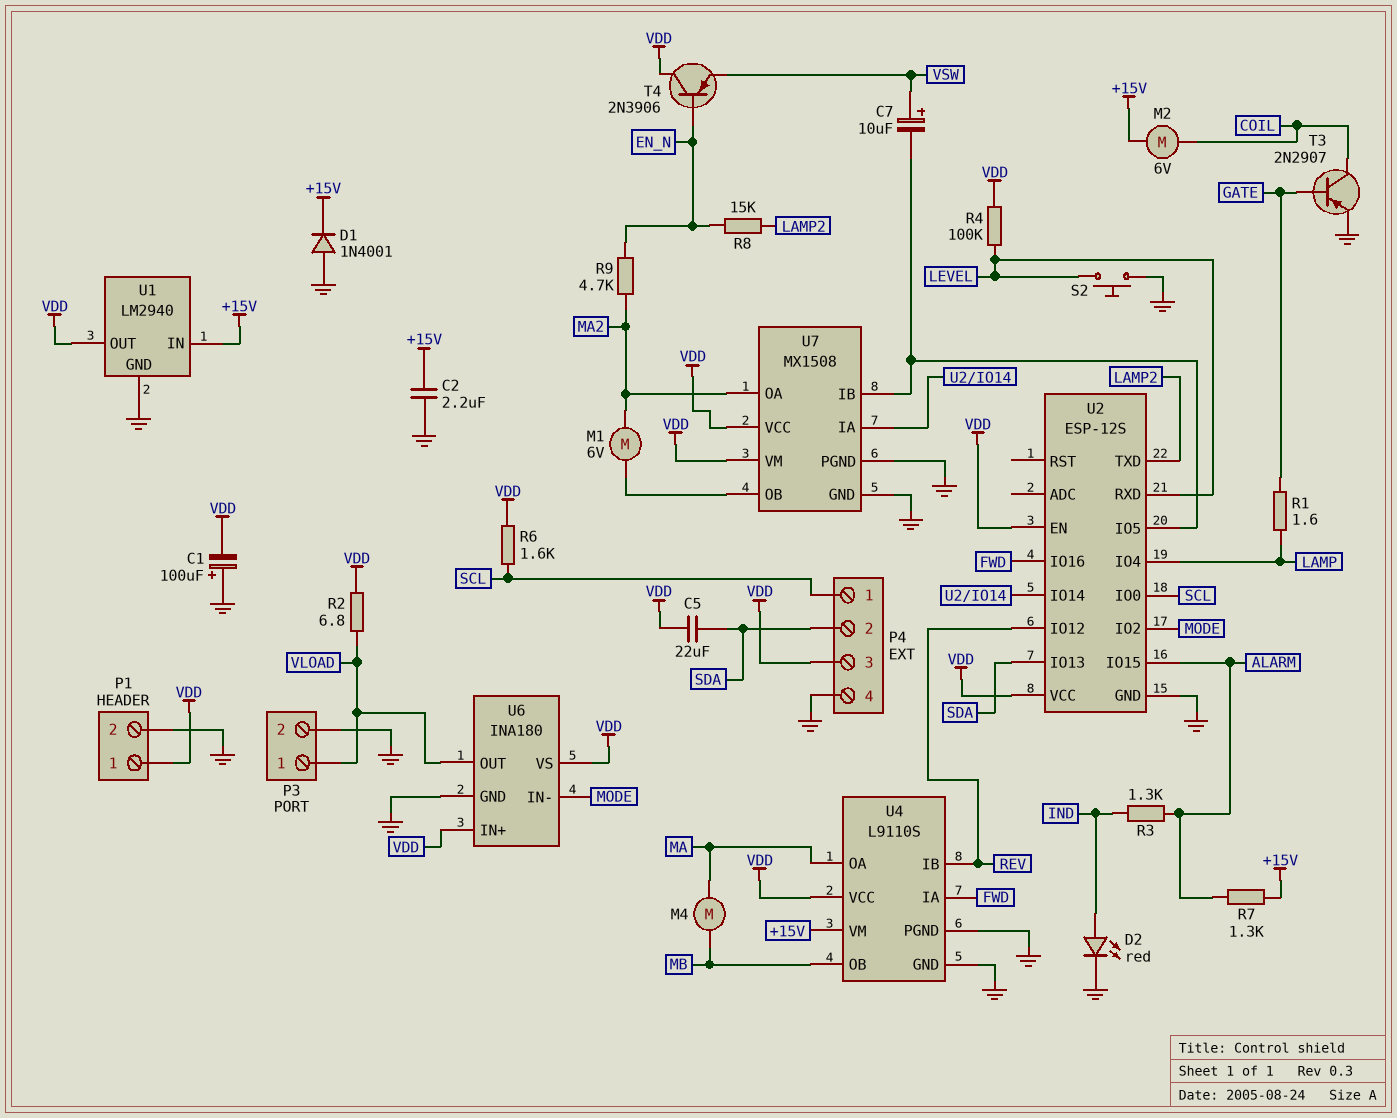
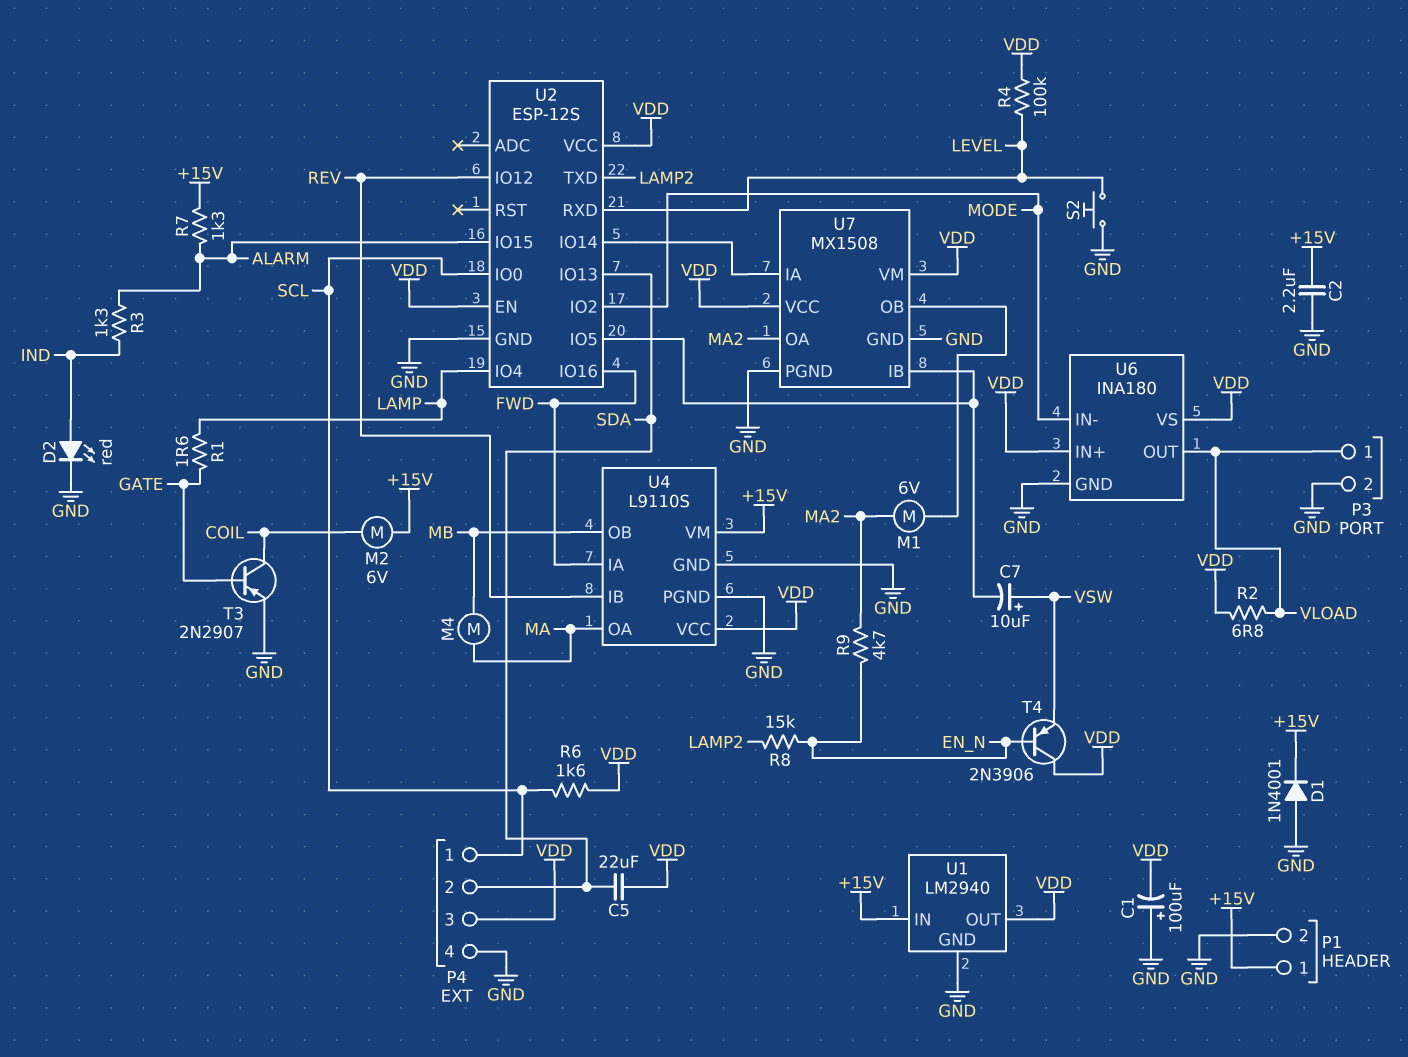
P1 pin 1: VDD -> +15V

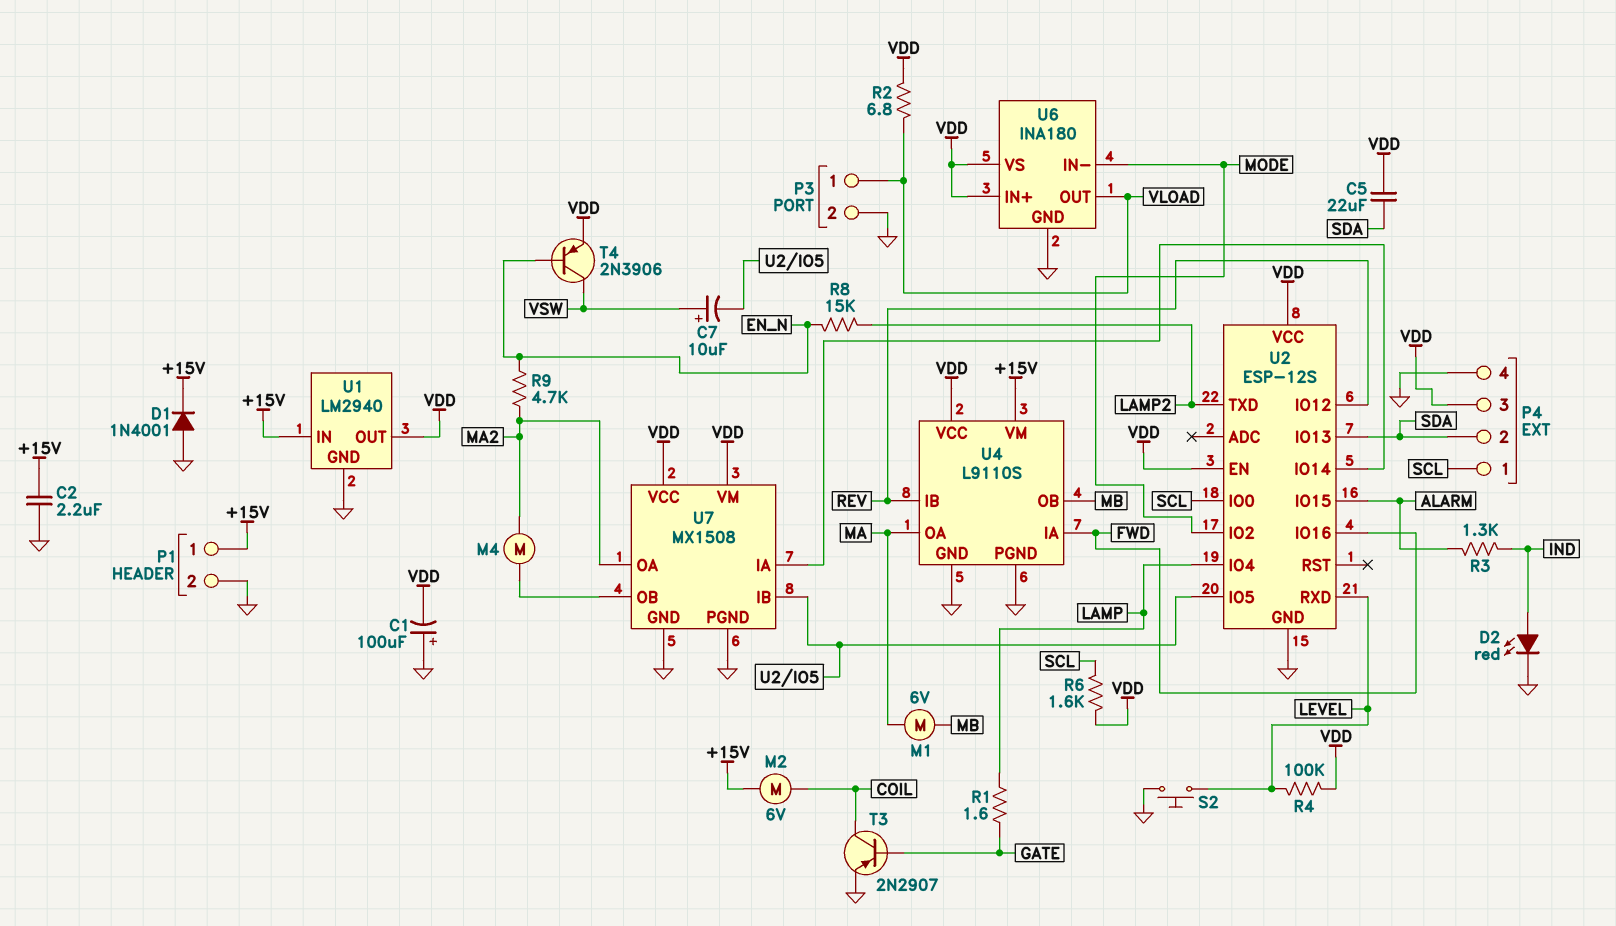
M1: motor 6V (MA2, U7/OB) -> motor 6V (MA, MB)
M4: motor (MA, MB) -> motor (MA2, U7/OB)
R7: 1.3k (+15V, ALARM) -> none
T4: PNP 2N3906 (B EN_N, C VDD, E VSW) -> PNP 2N3906 (B EN_N, C VSW, E VDD)

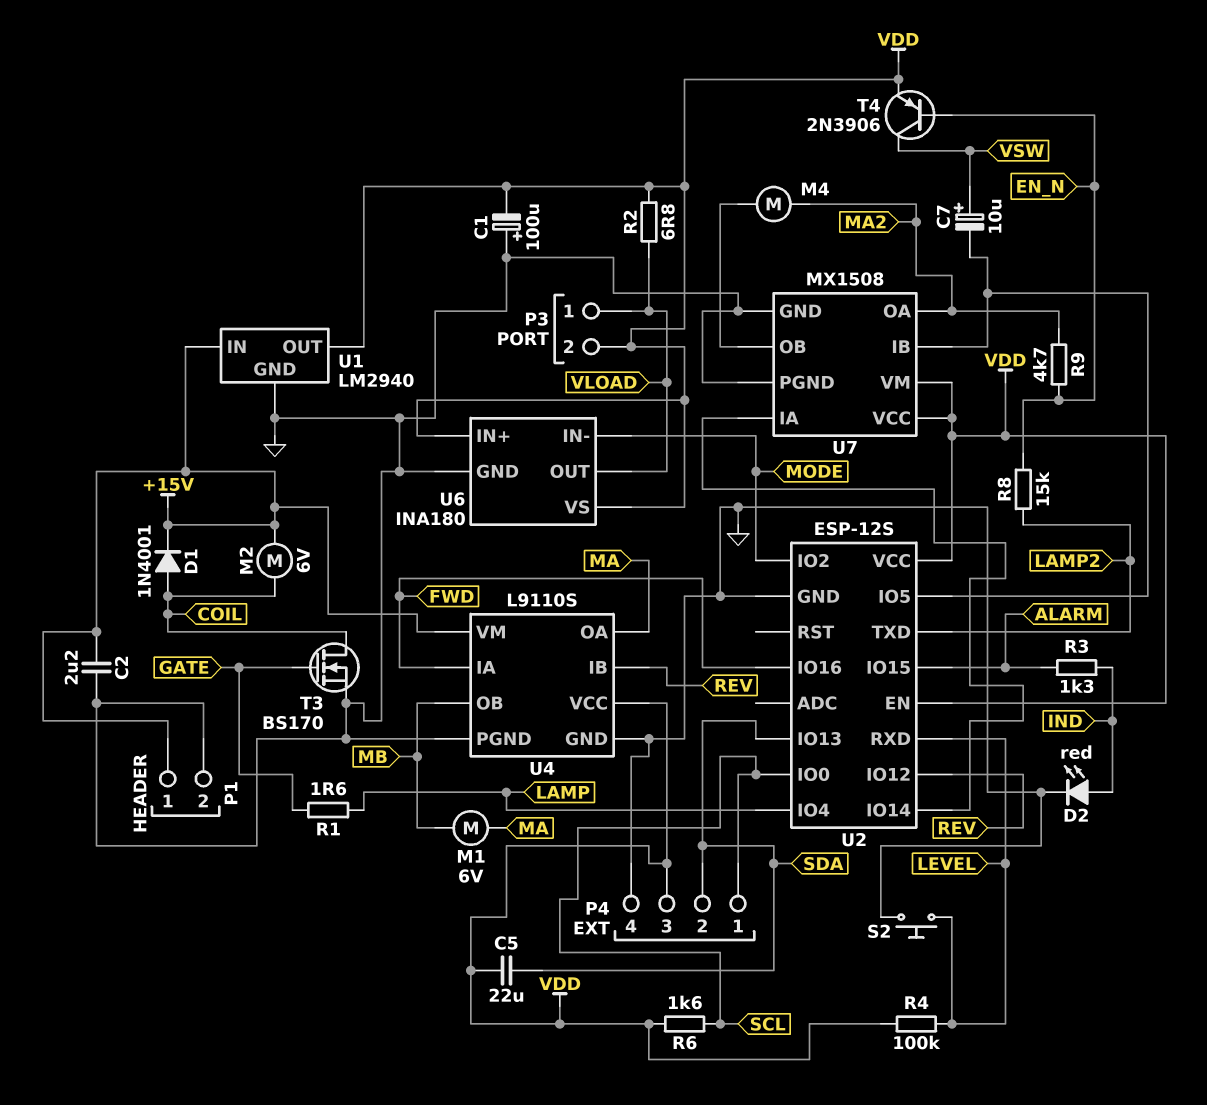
D1: diode 1N4001 (A GND, K +15V) -> diode 1N4001 (A COIL, K +15V)
P3 pin 2: GND -> VDD
T3: PNP 2N2907 (B GATE, C COIL, E GND) -> NMOS BS170 (G GATE, D COIL, S GND)

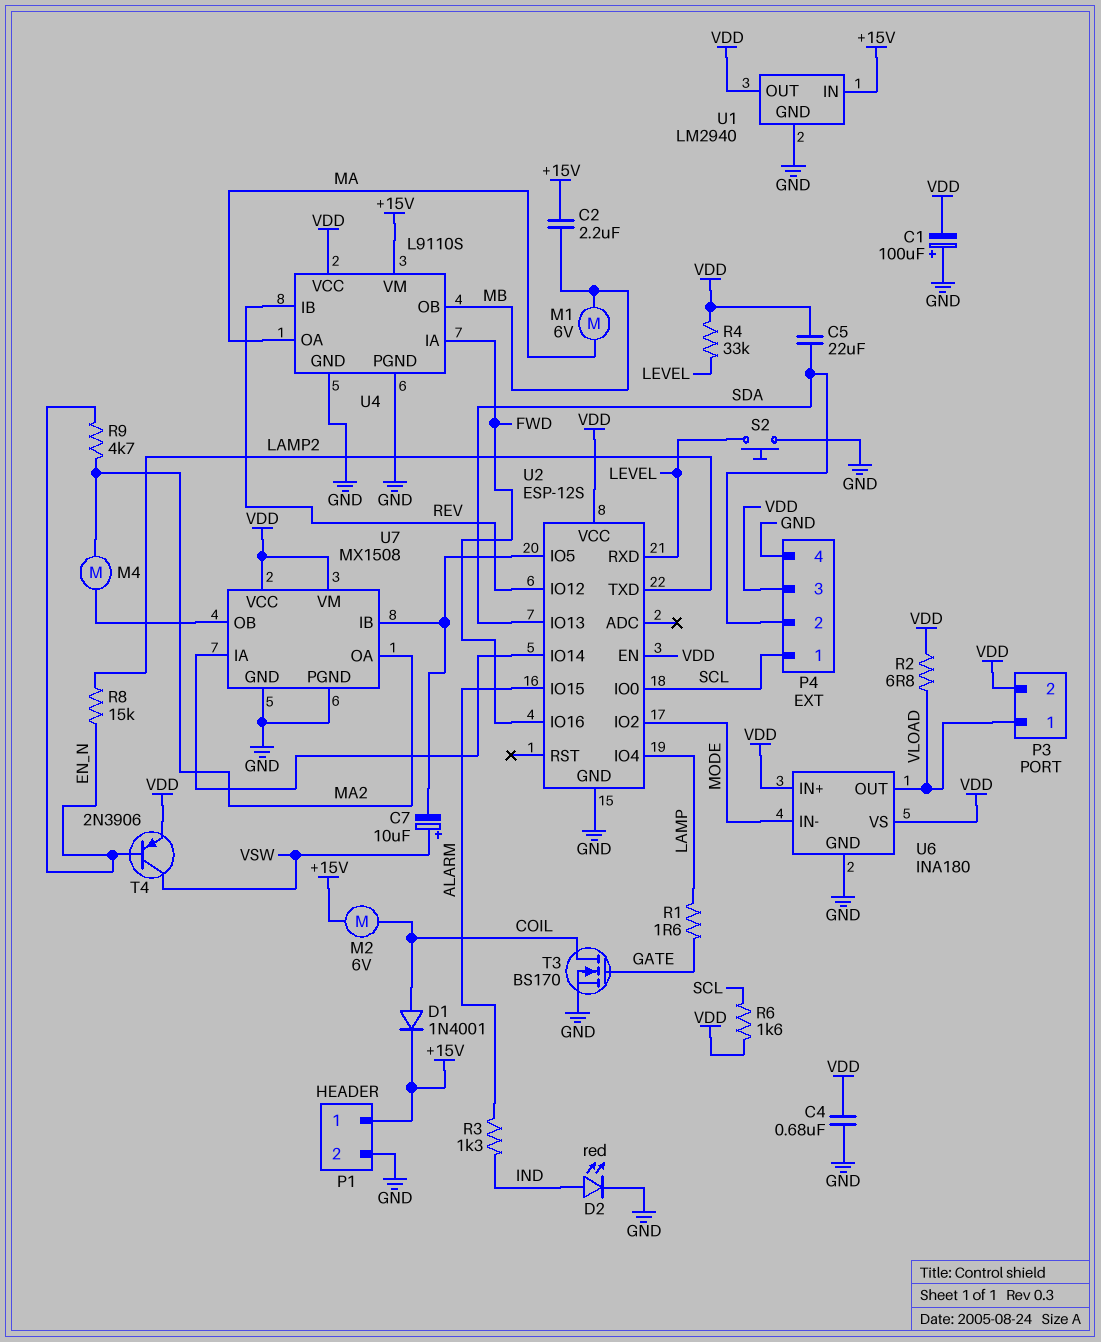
C2: 2.2uF (+15V, GND) -> 2.2uF (+15V, MB)
C4: none -> 680nF (GND, VDD)
R4: 100k (LEVEL, VDD) -> 33k (LEVEL, VDD)

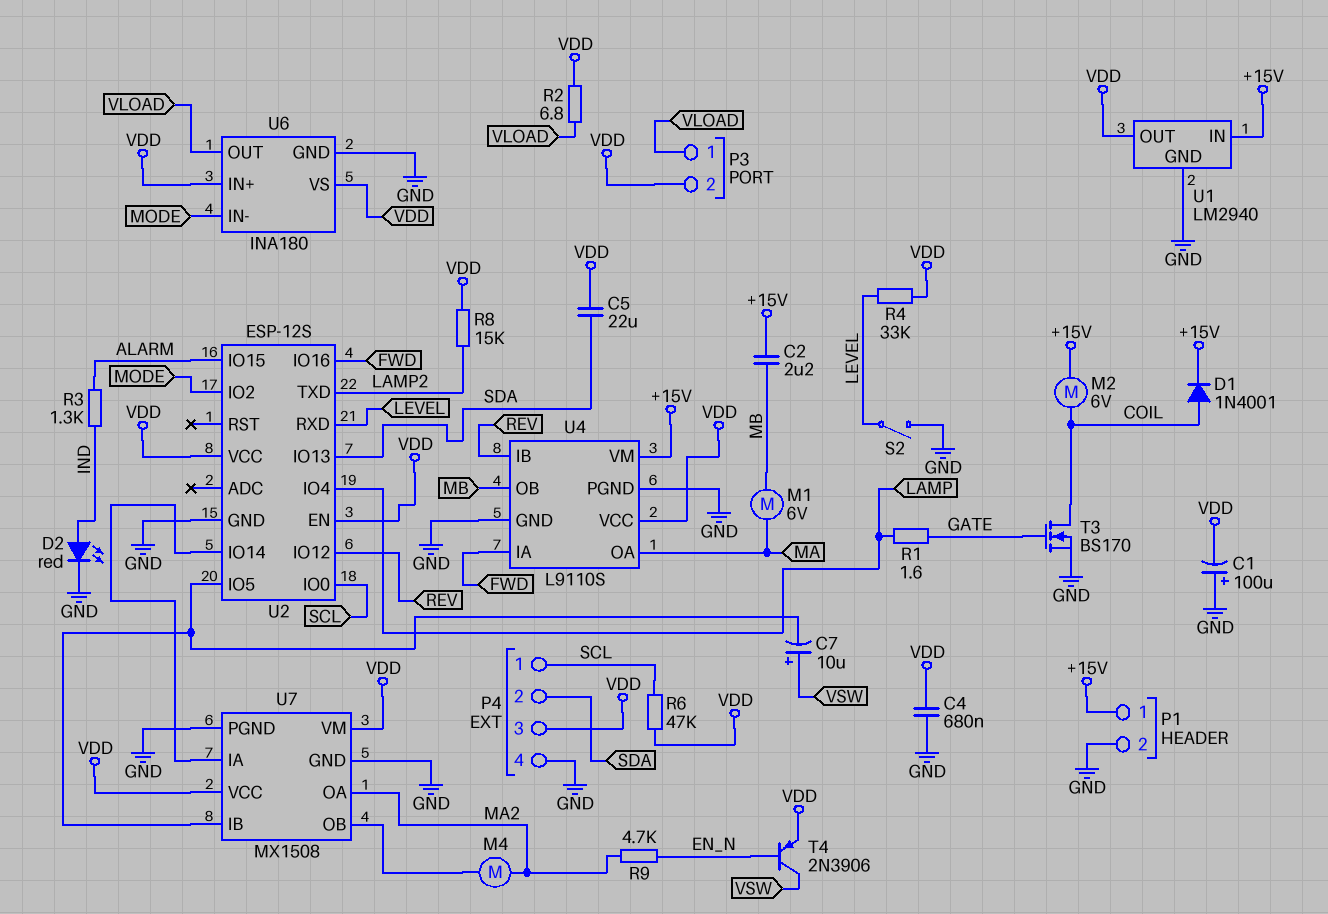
R6: 1.6k (SCL, VDD) -> 47k (SCL, VDD)
R8: 15k (EN_N, LAMP2) -> 15k (LAMP2, VDD)
S2: button (GND, LEVEL) -> switch (GND, LEVEL)

